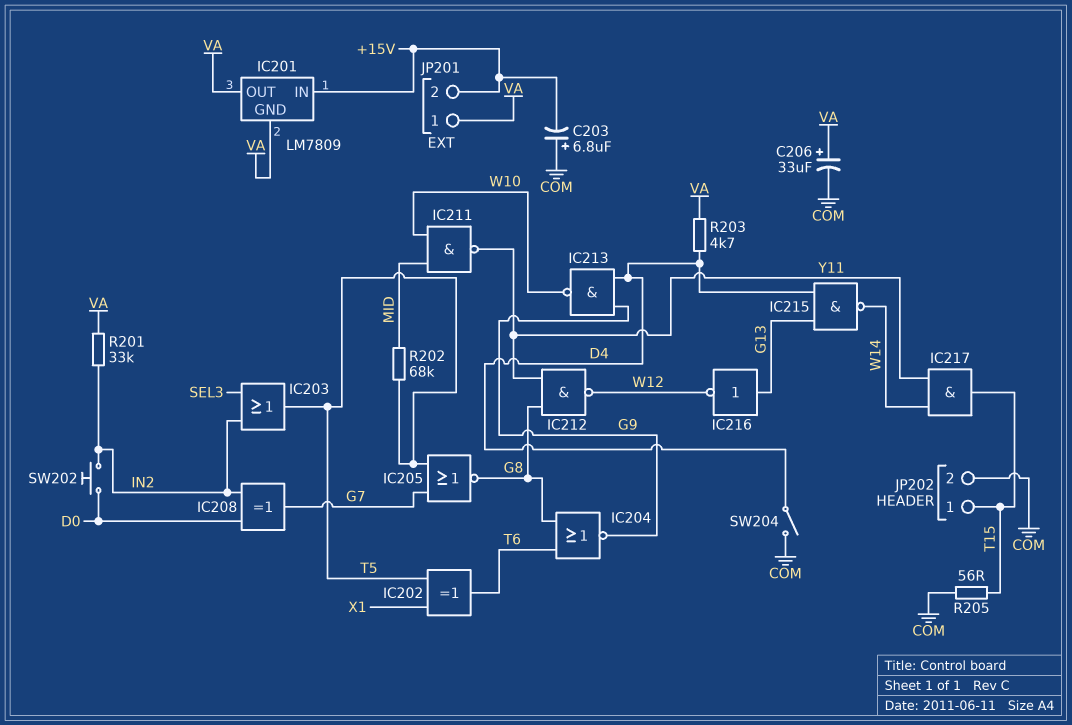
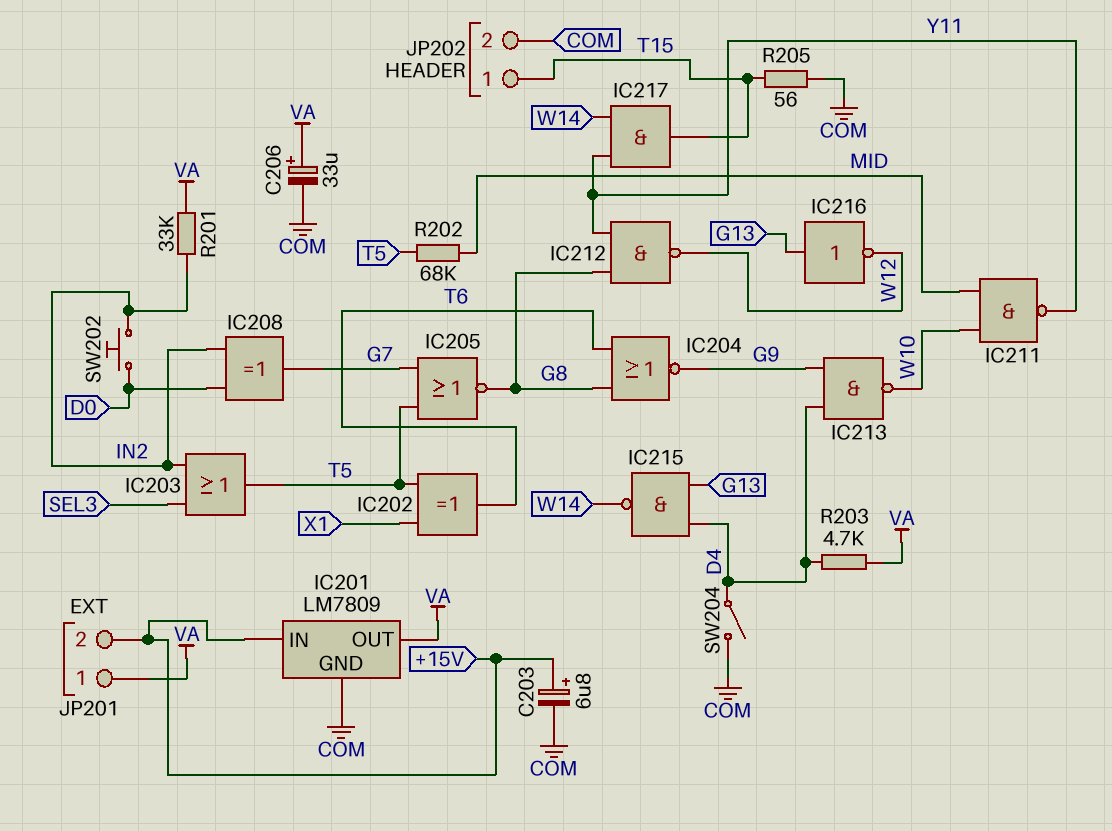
C203: 6.8uF (plus COM, minus +15V) -> 6.8uF (plus +15V, minus COM)
IC201 pin GND: VA -> COM

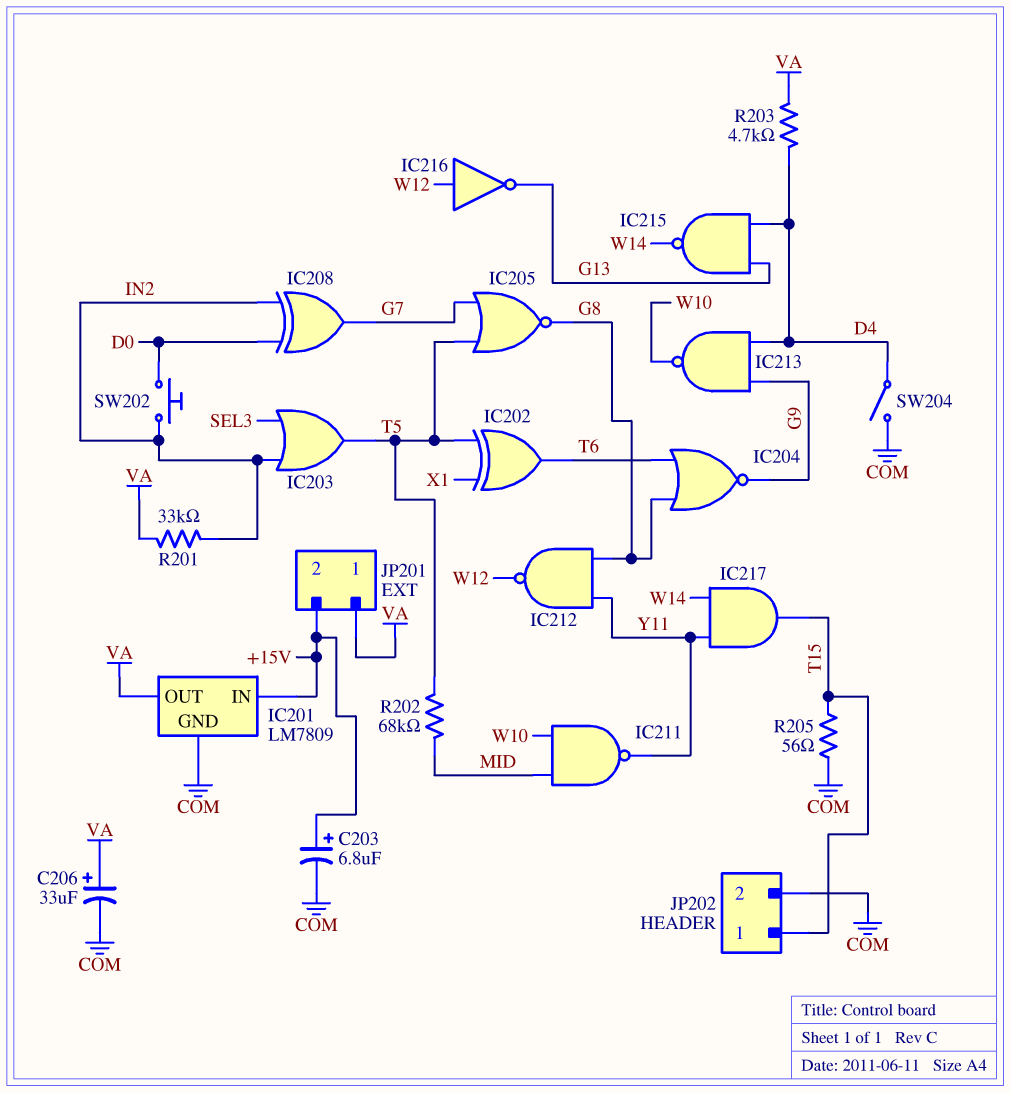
IC216: NOT (in G13, out W12) -> NOT (in W12, out G13)

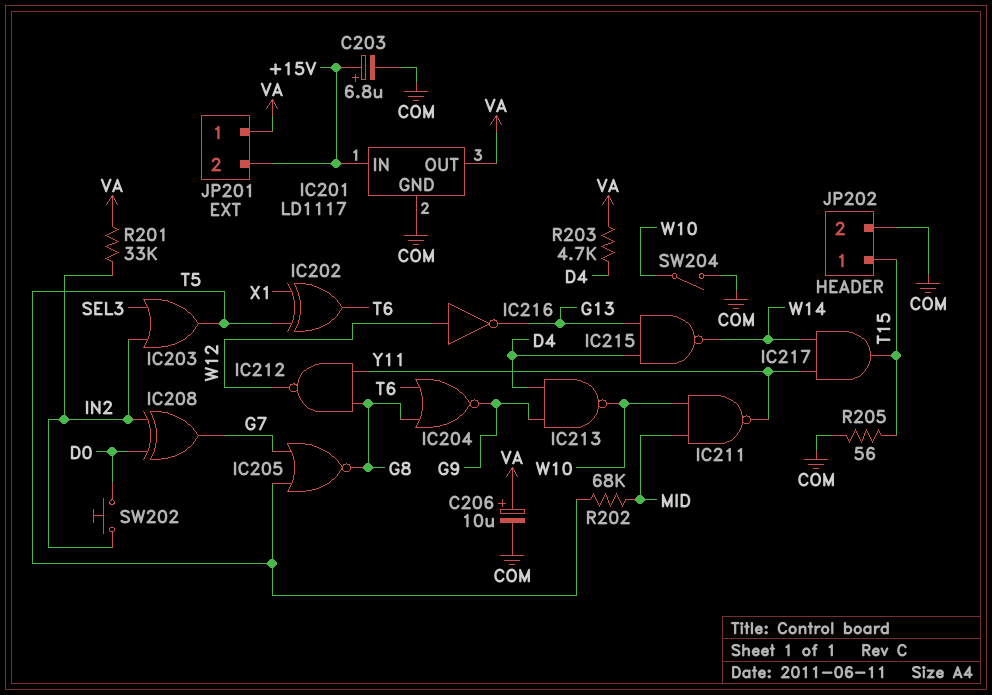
C206: 33uF (plus VA, minus COM) -> 10uF (plus VA, minus COM)
IC201: LM7809 -> LD1117
SW204: switch (COM, D4) -> switch (COM, W10)

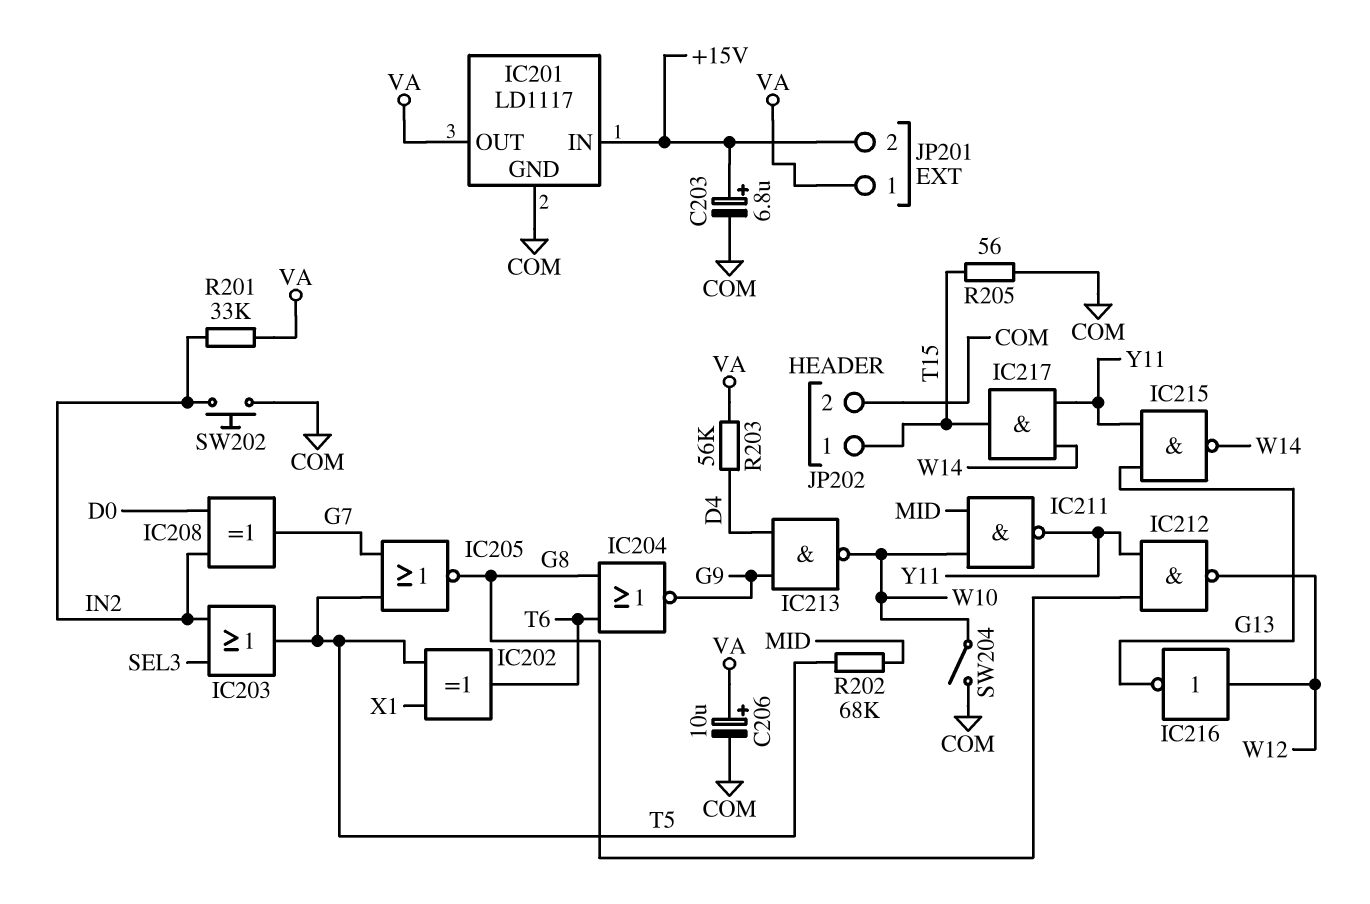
IC215: NAND (in D4, in G13, out W14) -> NAND (in G13, in Y11, out W14)
R203: 4.7k (D4, VA) -> 56k (D4, VA)
SW202: button (D0, IN2) -> button (COM, IN2)

